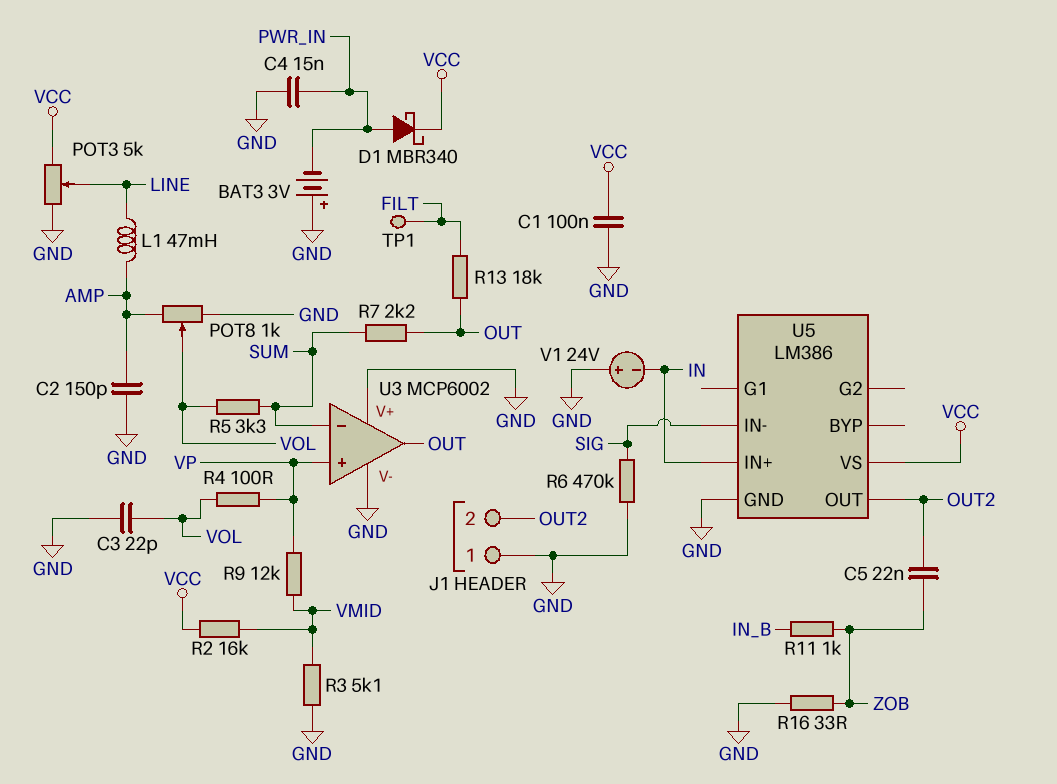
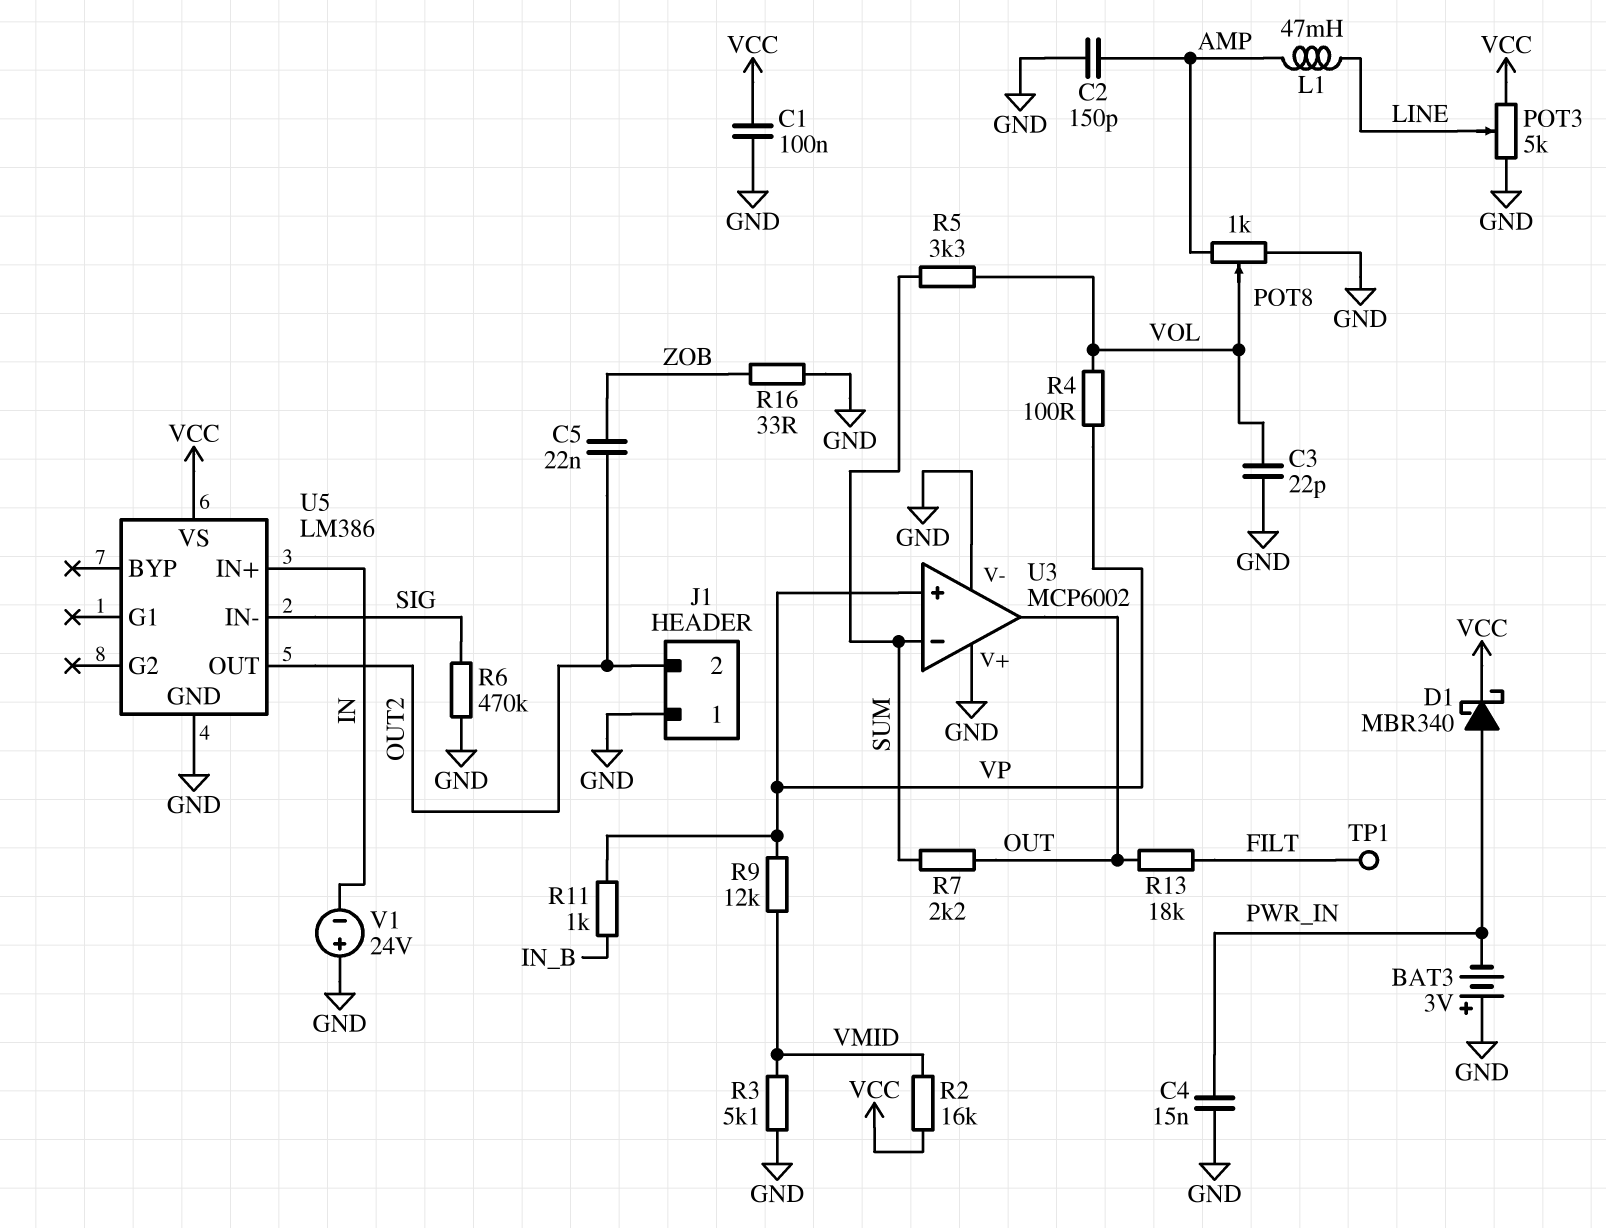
R11: 1k (IN_B, ZOB) -> 1k (IN_B, VP)

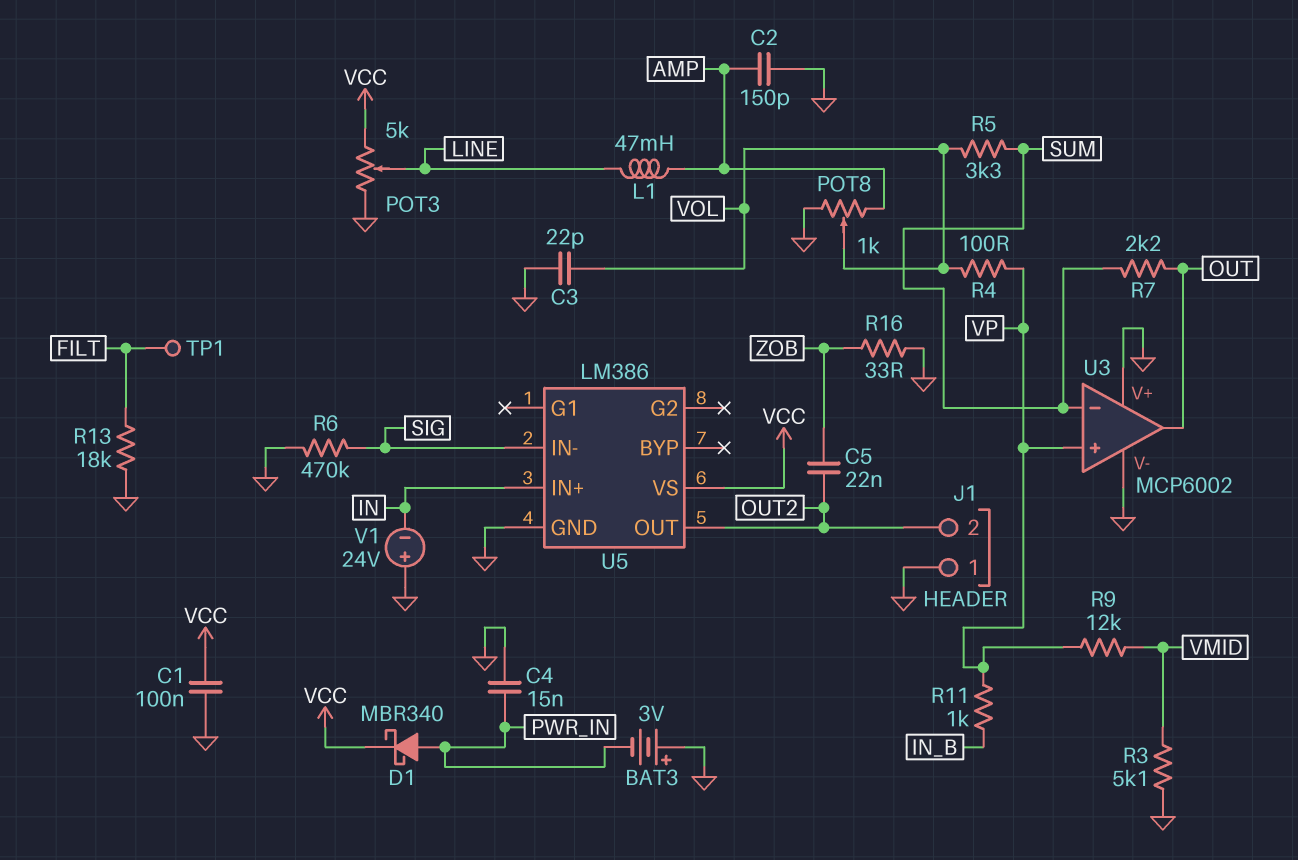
R2: 16k (VCC, VMID) -> none
R13: 18k (FILT, OUT) -> 18k (FILT, GND)

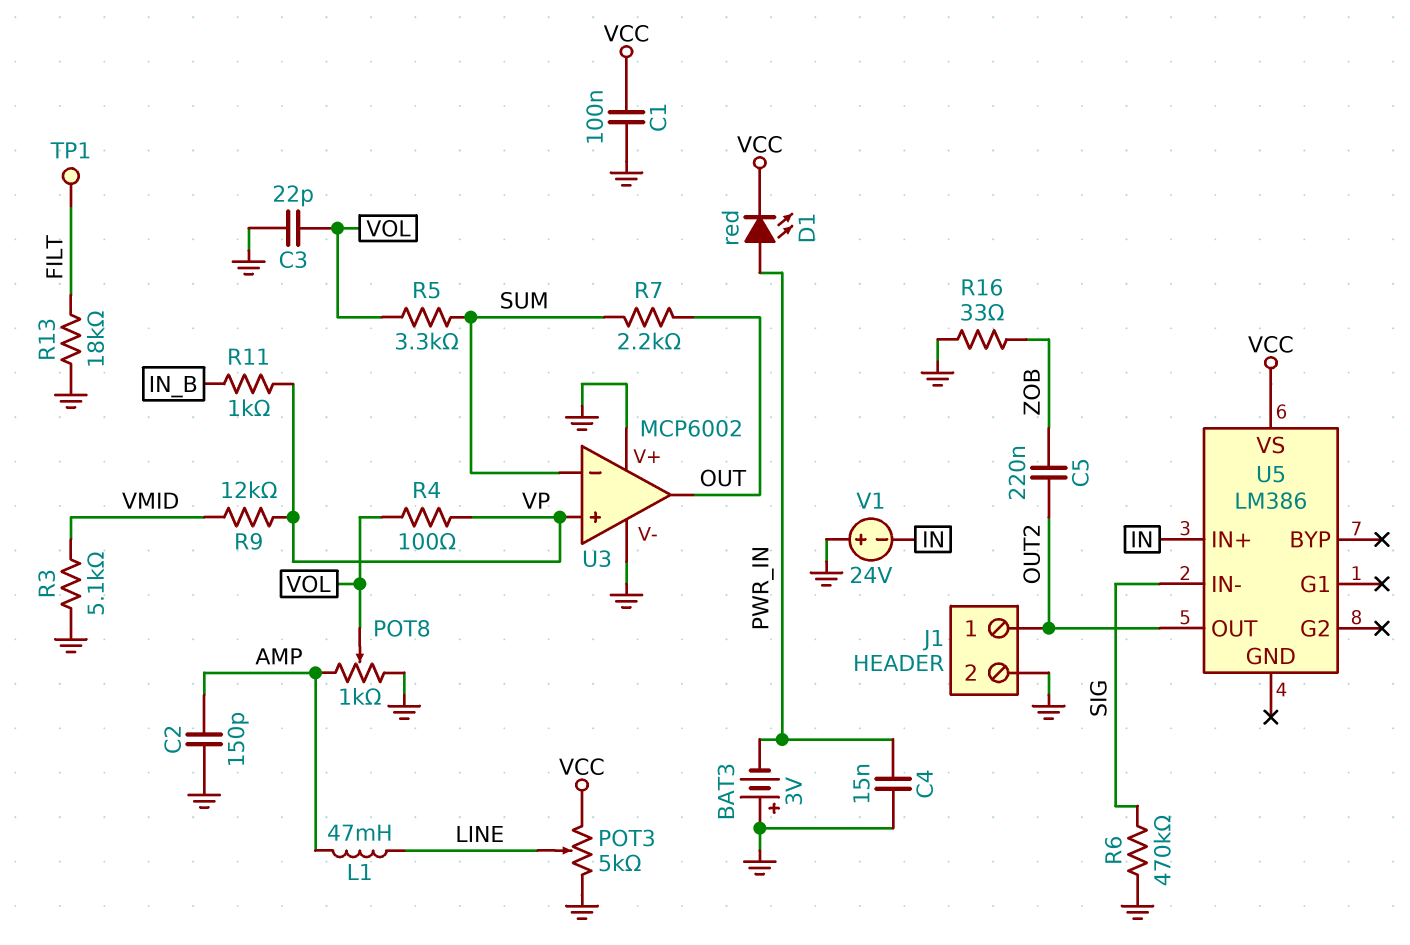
C5: 22nF (OUT2, ZOB) -> 220nF (OUT2, ZOB)
D1: schottky MBR340 (A PWR_IN, K VCC) -> LED red (A PWR_IN, K VCC)
J1 pin 1: GND -> OUT2
J1 pin 2: OUT2 -> GND
U5 pin GND: GND -> none

